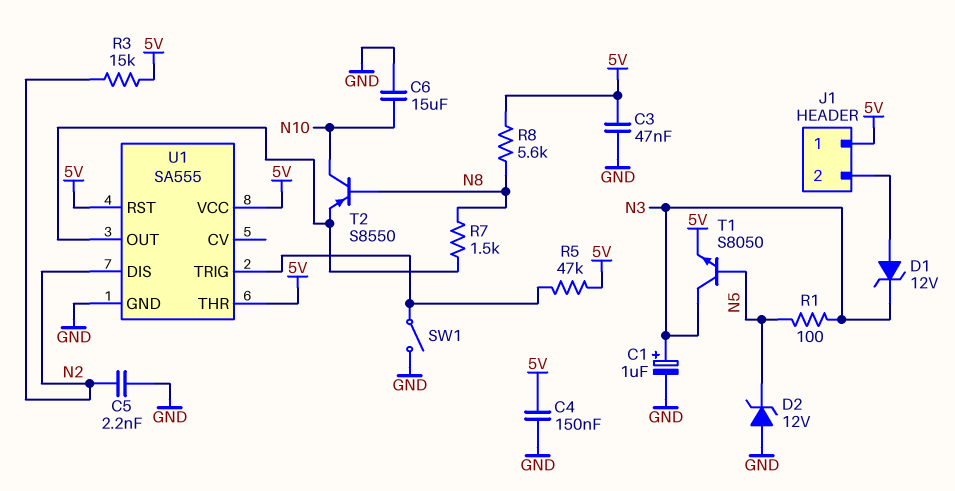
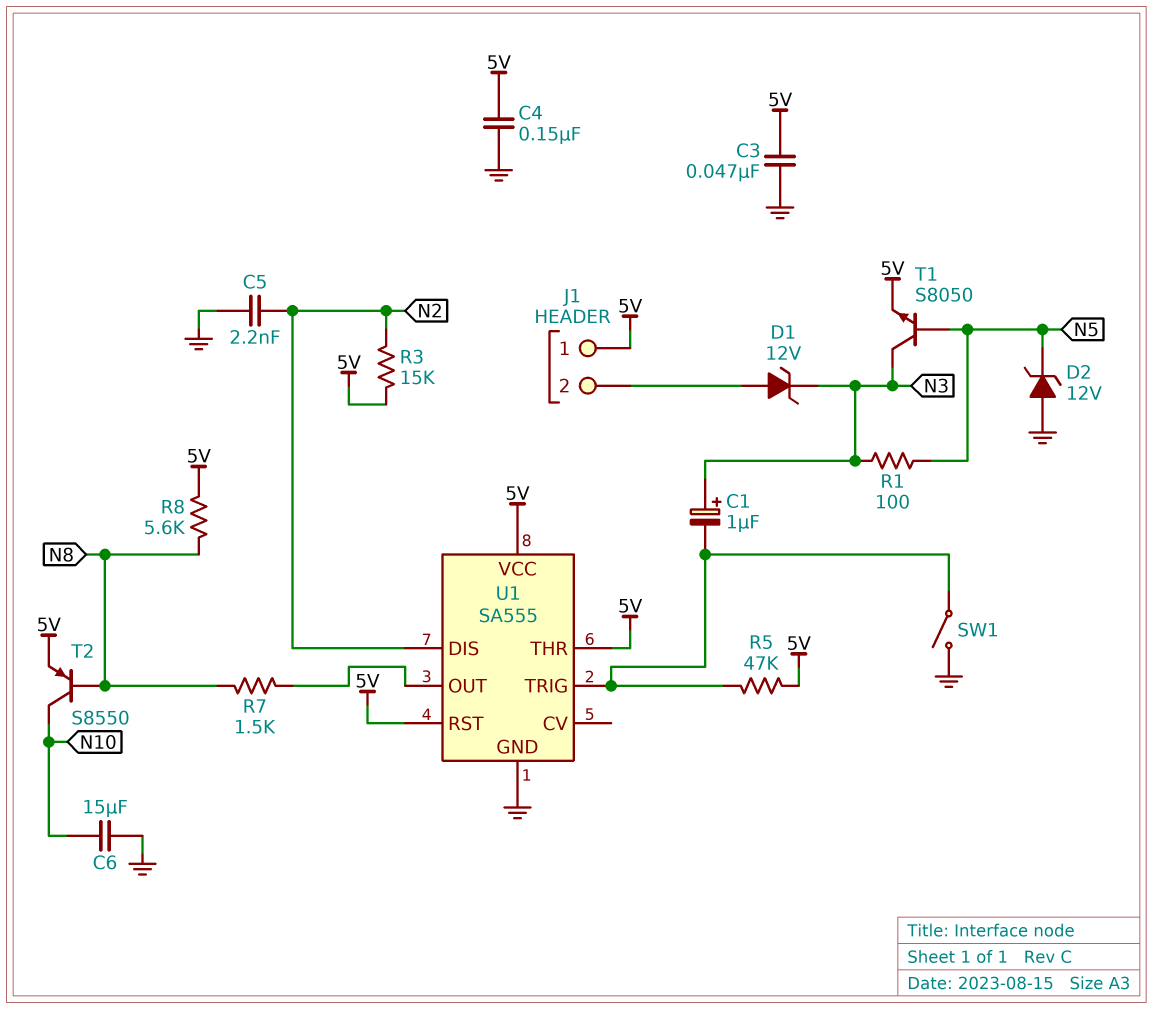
C1: 1uF (plus N3, minus GND) -> 1uF (plus N3, minus U1/TRIG)
T2: PNP S8550 (B N8, C N10, E U1/OUT) -> PNP S8550 (B N8, C N10, E 5V)

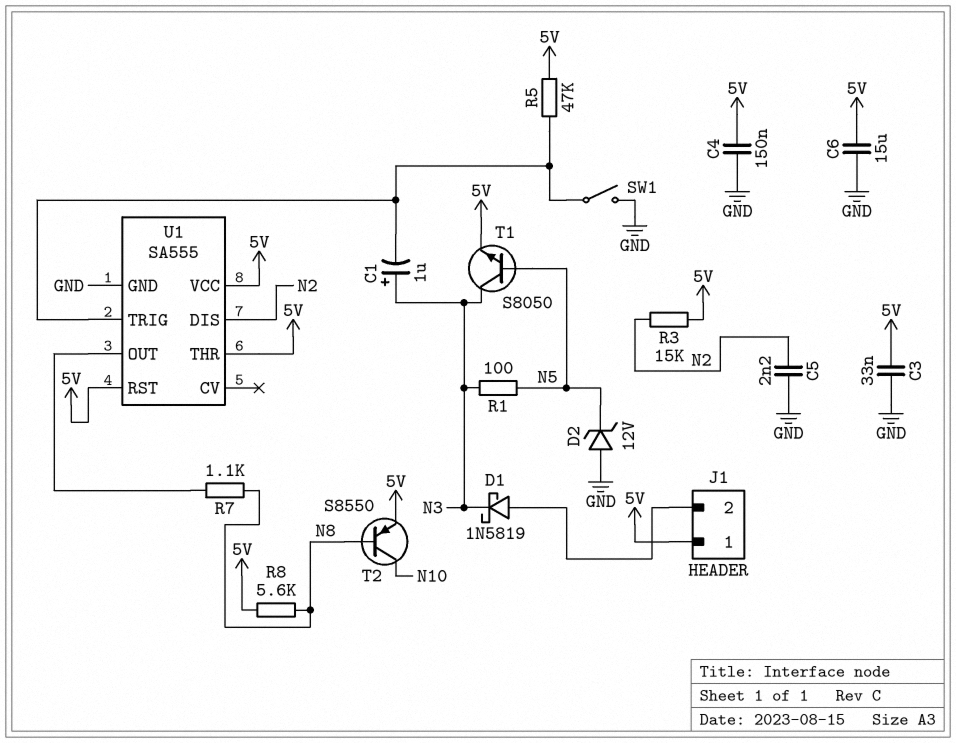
C3: 47nF (5V, GND) -> 33nF (5V, GND)
C6: 15uF (GND, N10) -> 15uF (5V, GND)
D1: zener 12V (A J1/2, K N3) -> schottky 1N5819 (A J1/2, K N3)
R7: 1.5k (N8, U1/OUT) -> 1.1k (N8, U1/OUT)

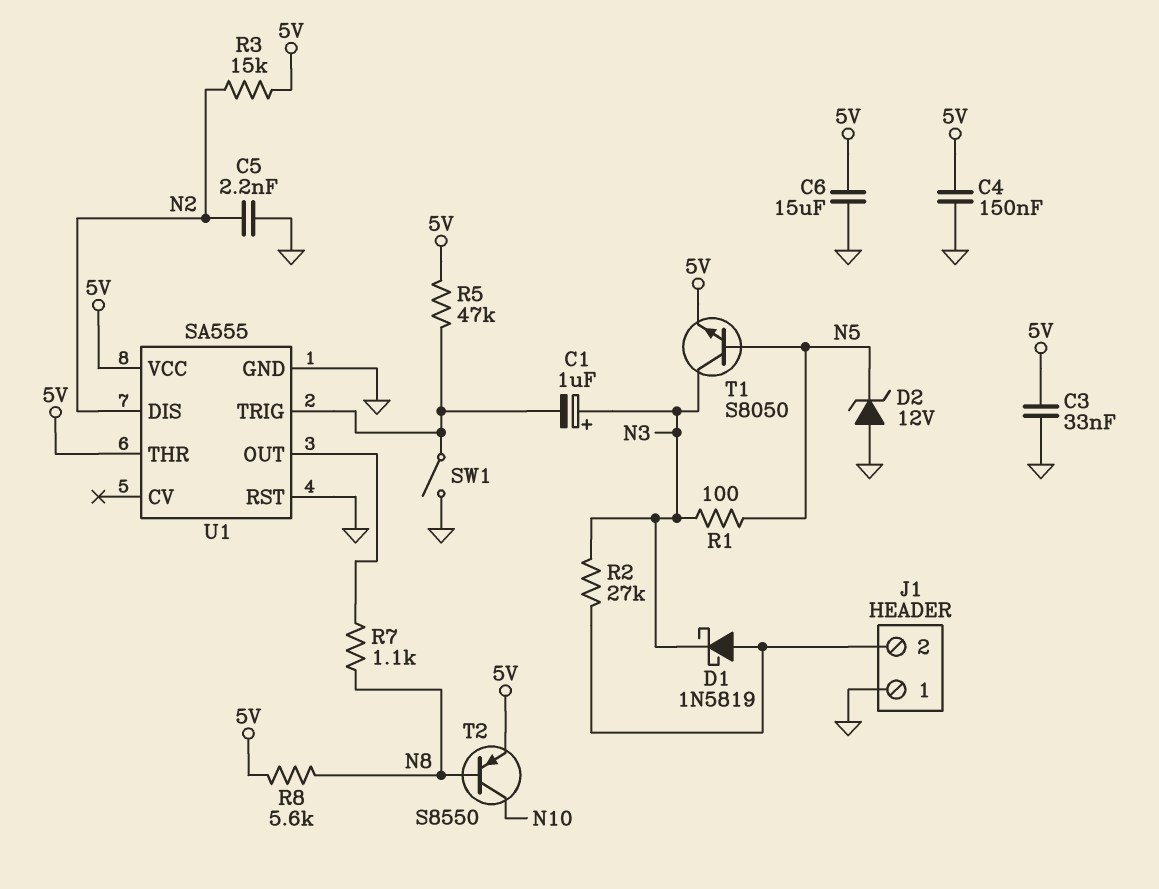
J1 pin 1: 5V -> GND
R2: none -> 27k (J1/2, N3)
U1 pin RST: 5V -> GND

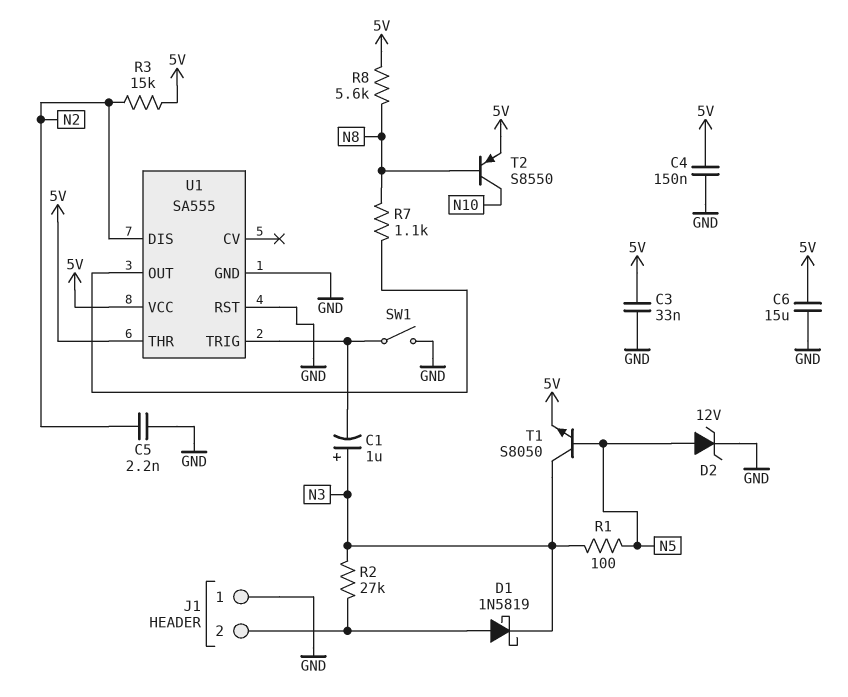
D2: zener 12V (A GND, K N5) -> zener 12V (A N5, K GND)
R5: 47k (5V, U1/TRIG) -> none

